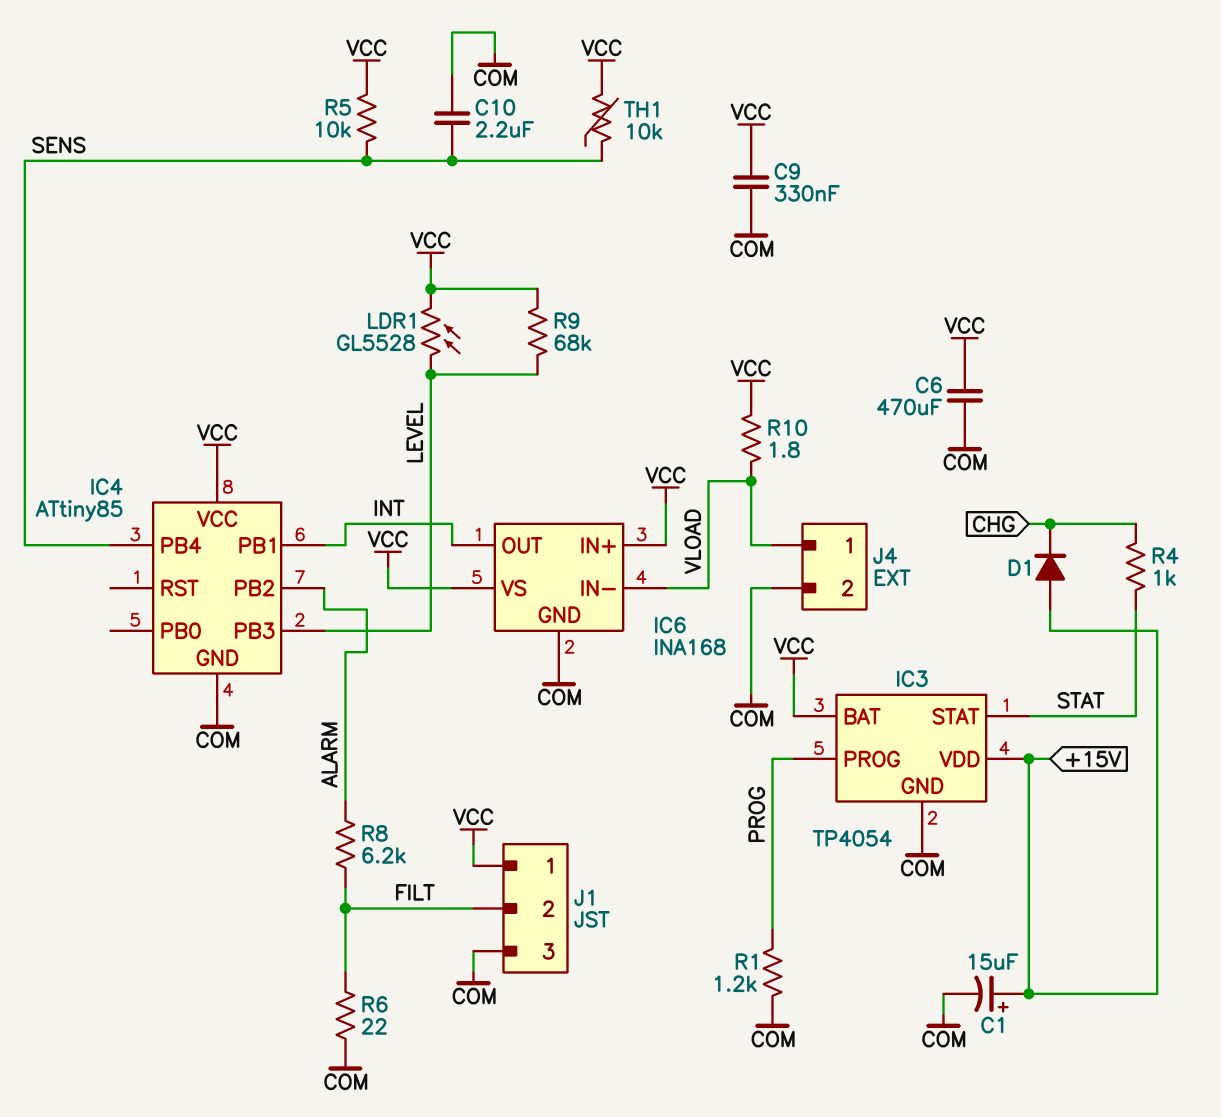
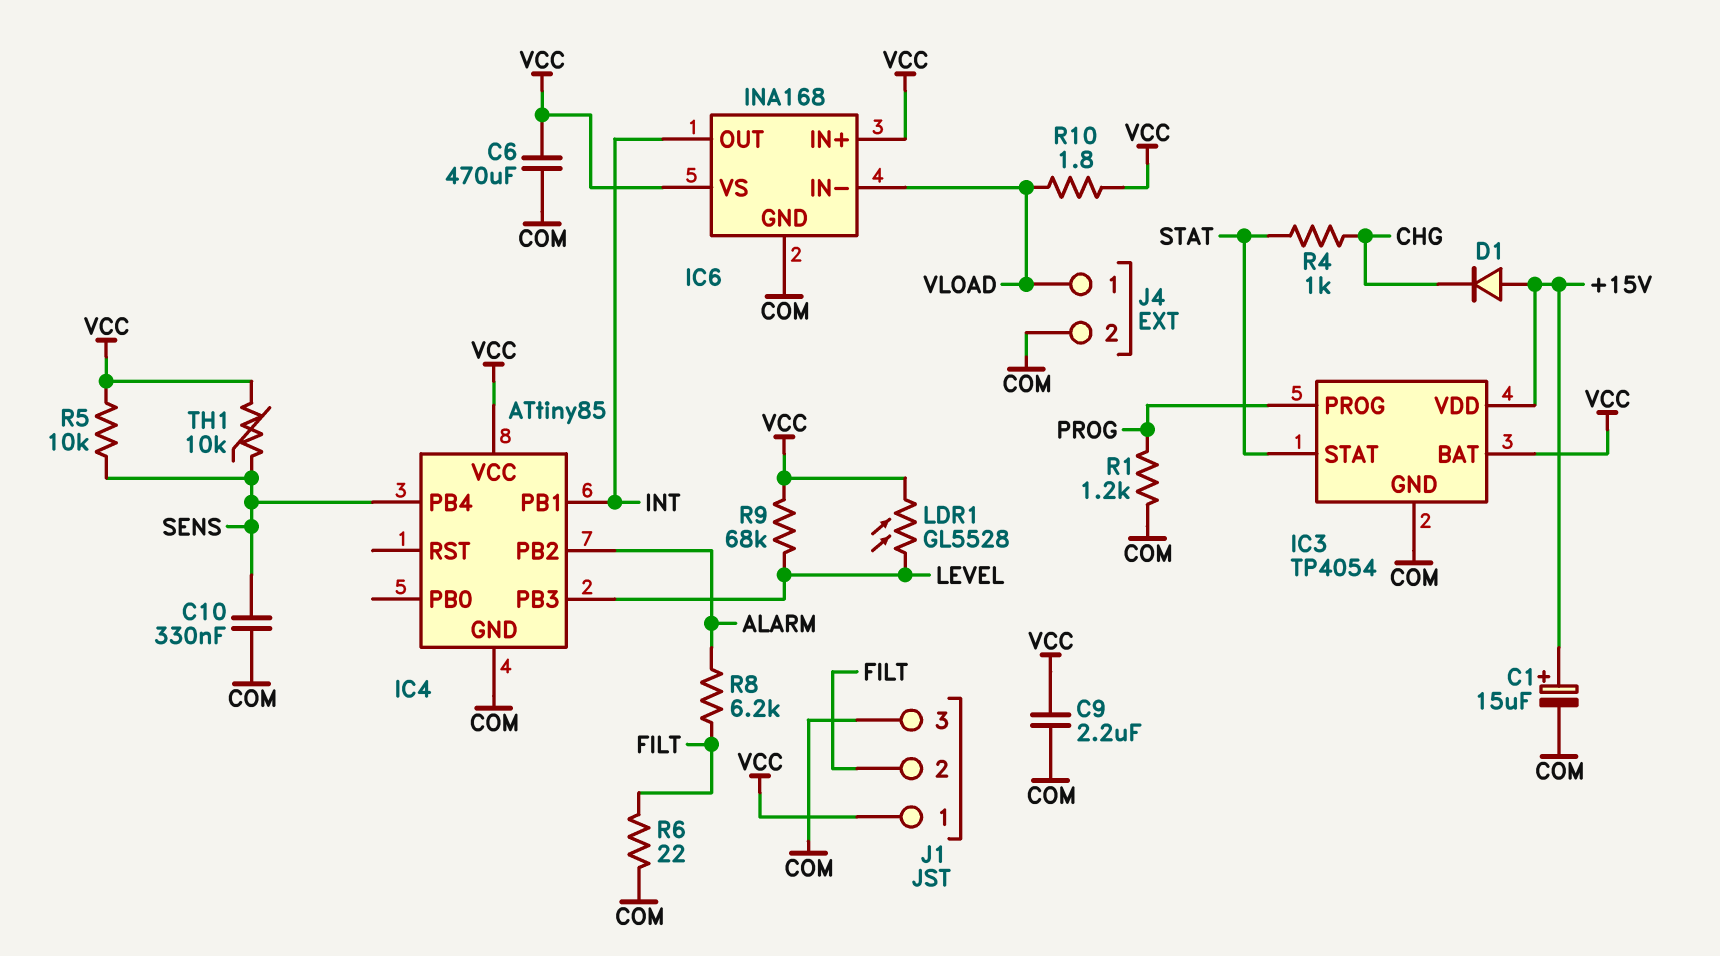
C9: 330nF (COM, VCC) -> 2.2uF (COM, VCC)
C10: 2.2uF (COM, SENS) -> 330nF (COM, SENS)

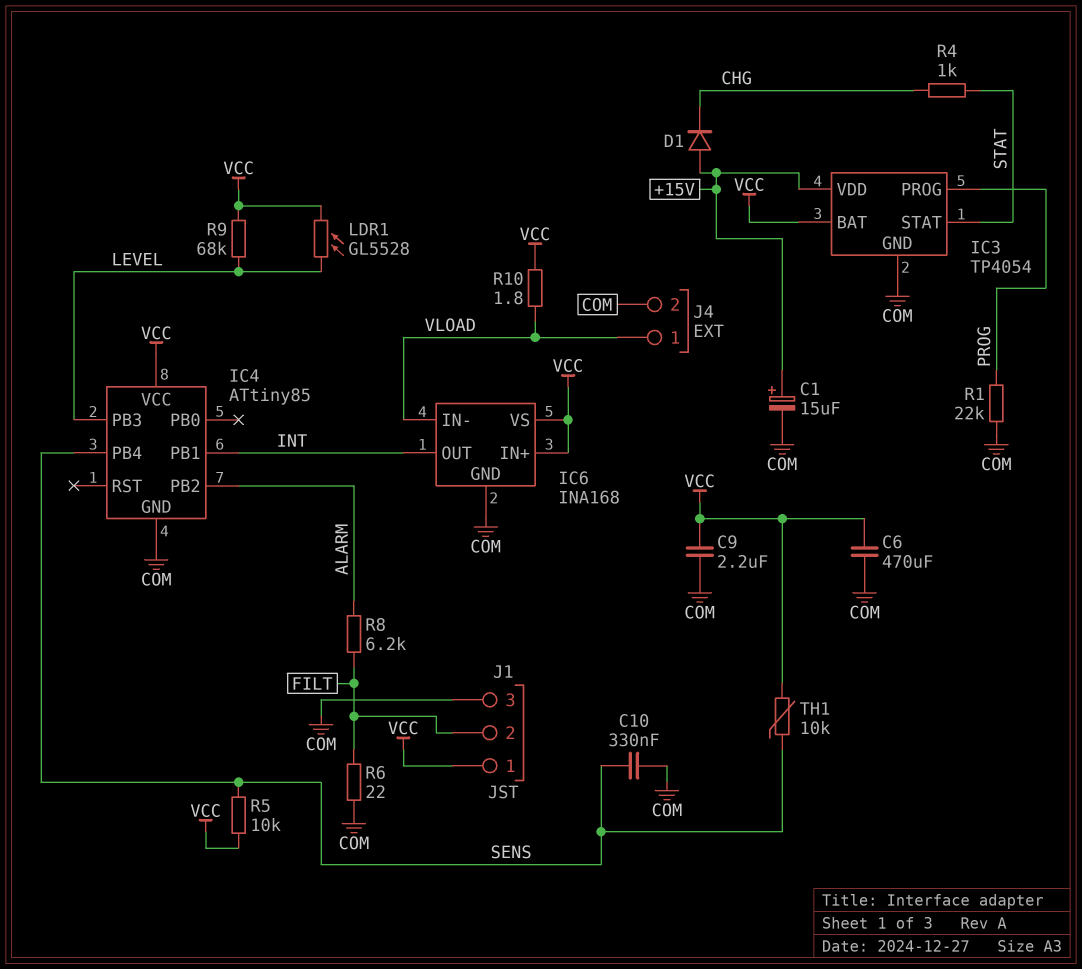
R1: 1.2k (COM, PROG) -> 22k (COM, PROG)

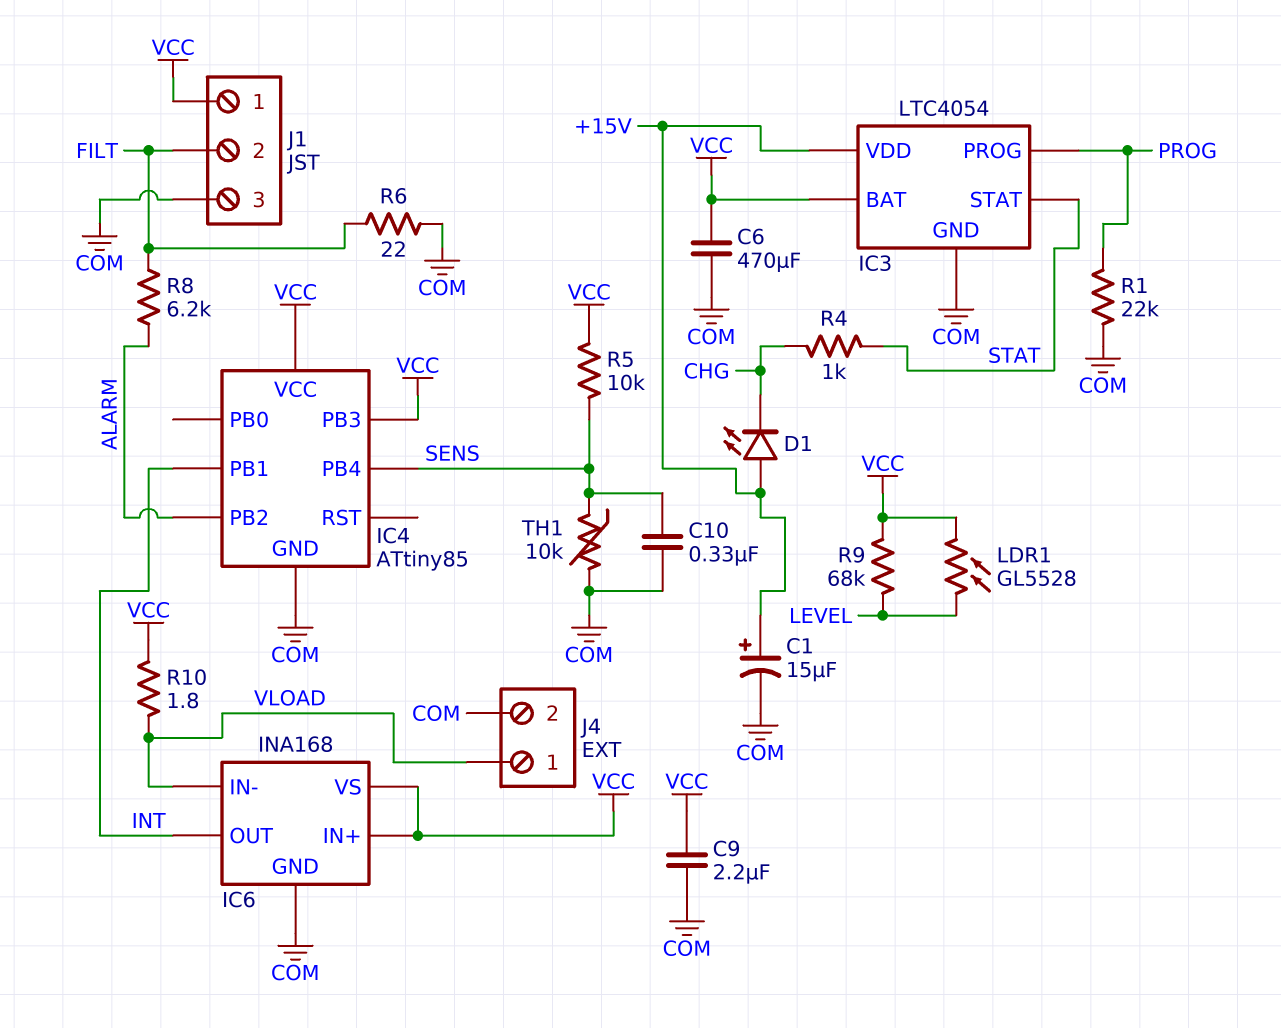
D1: diode (A +15V, K CHG) -> LED (A +15V, K CHG)
IC3: TP4054 -> LTC4054
IC4 pin PB3: LEVEL -> VCC
TH1: 10k (SENS, VCC) -> 10k (COM, SENS)

